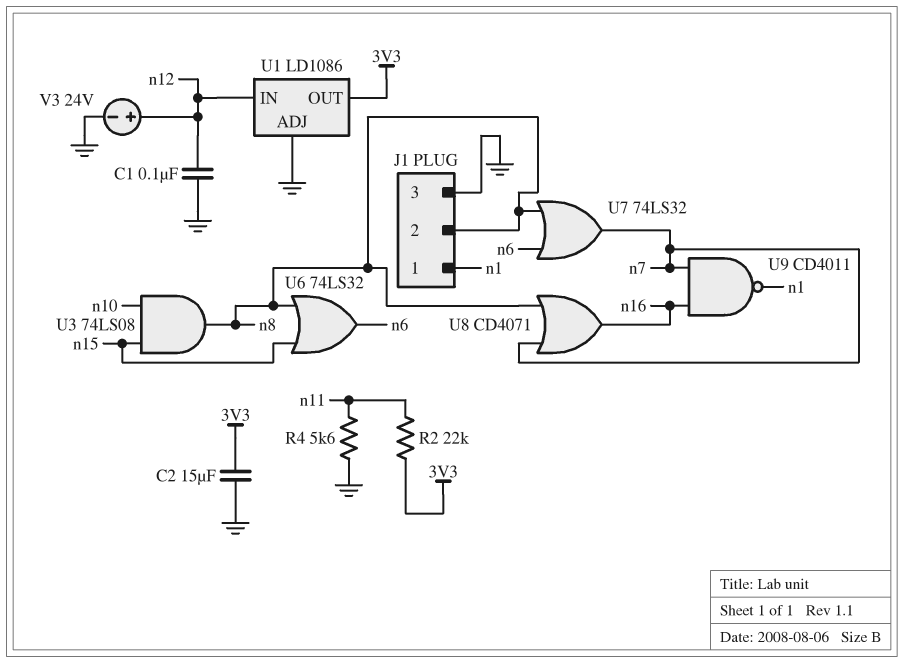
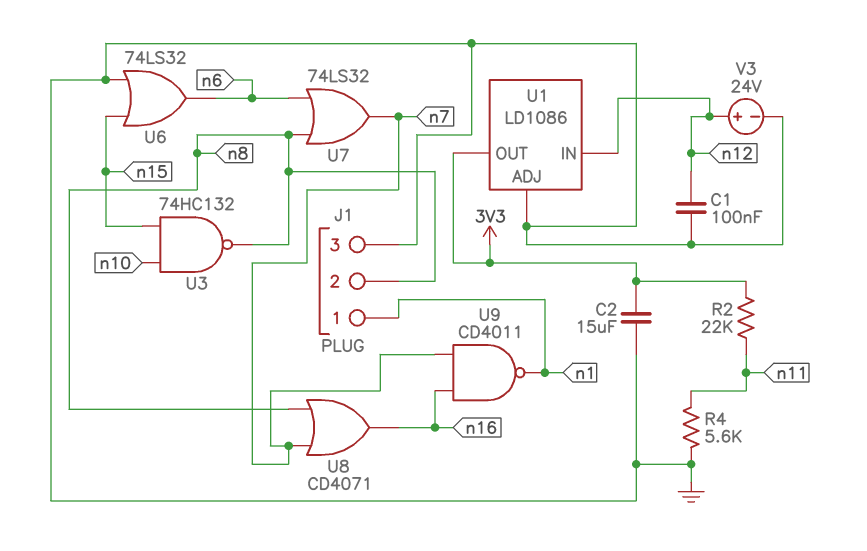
U3: AND 74LS08 (in n10, in n15, out n8) -> NAND 74HC132 (in n10, in n15, out n8)
U6: OR 74LS32 (in n8, in n15, out n6) -> OR 74LS32 (in GND, in n15, out n6)

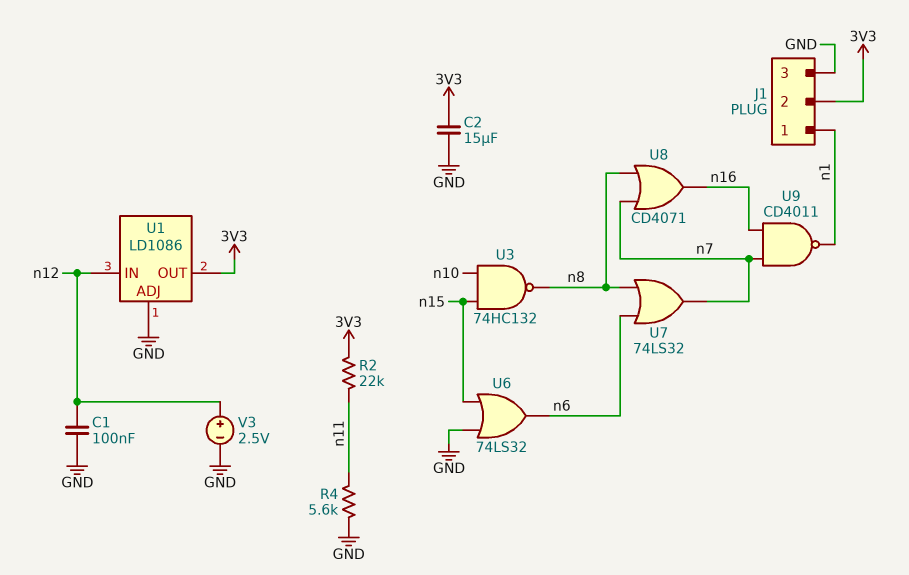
J1 pin 2: n8 -> 3V3
V3: 24V (plus n12, minus GND) -> 2.5V (plus n12, minus GND)

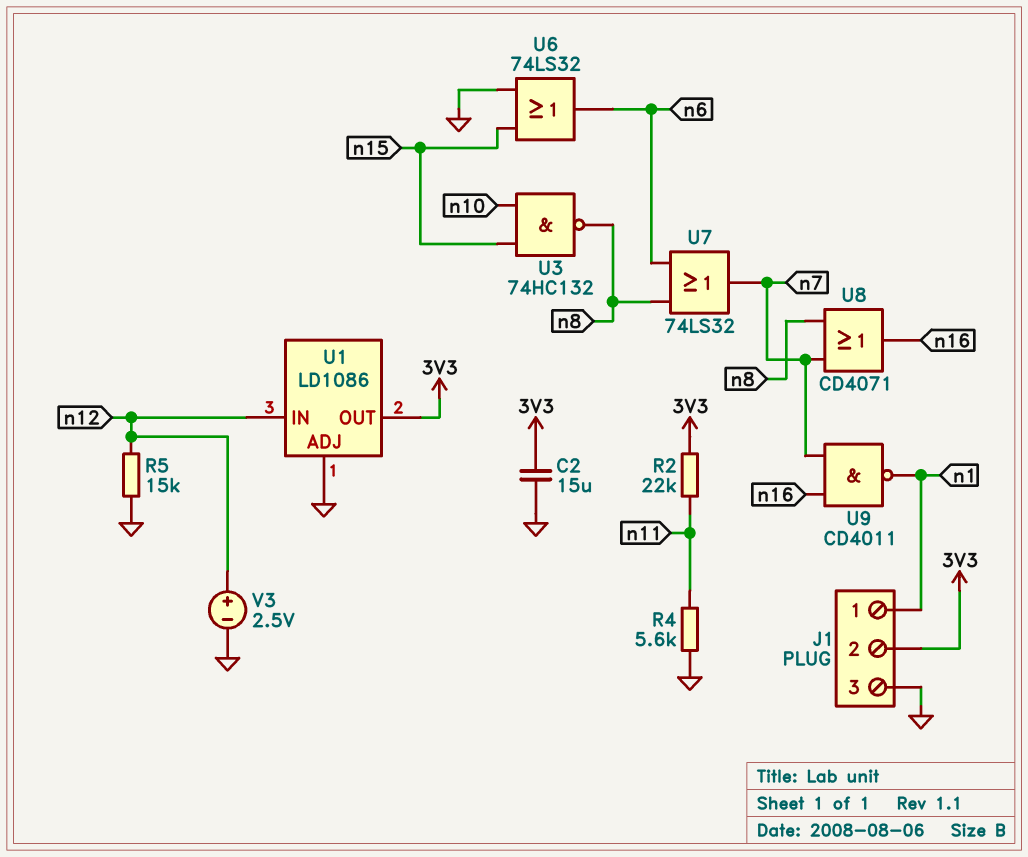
C1: 100nF (GND, n12) -> none
R5: none -> 15k (GND, n12)

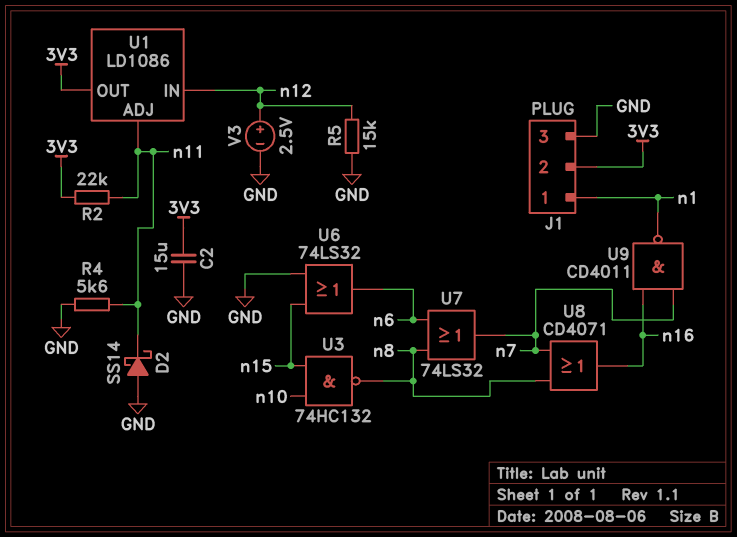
D2: none -> schottky SS14 (A GND, K n11)
U1 pin ADJ: GND -> n11

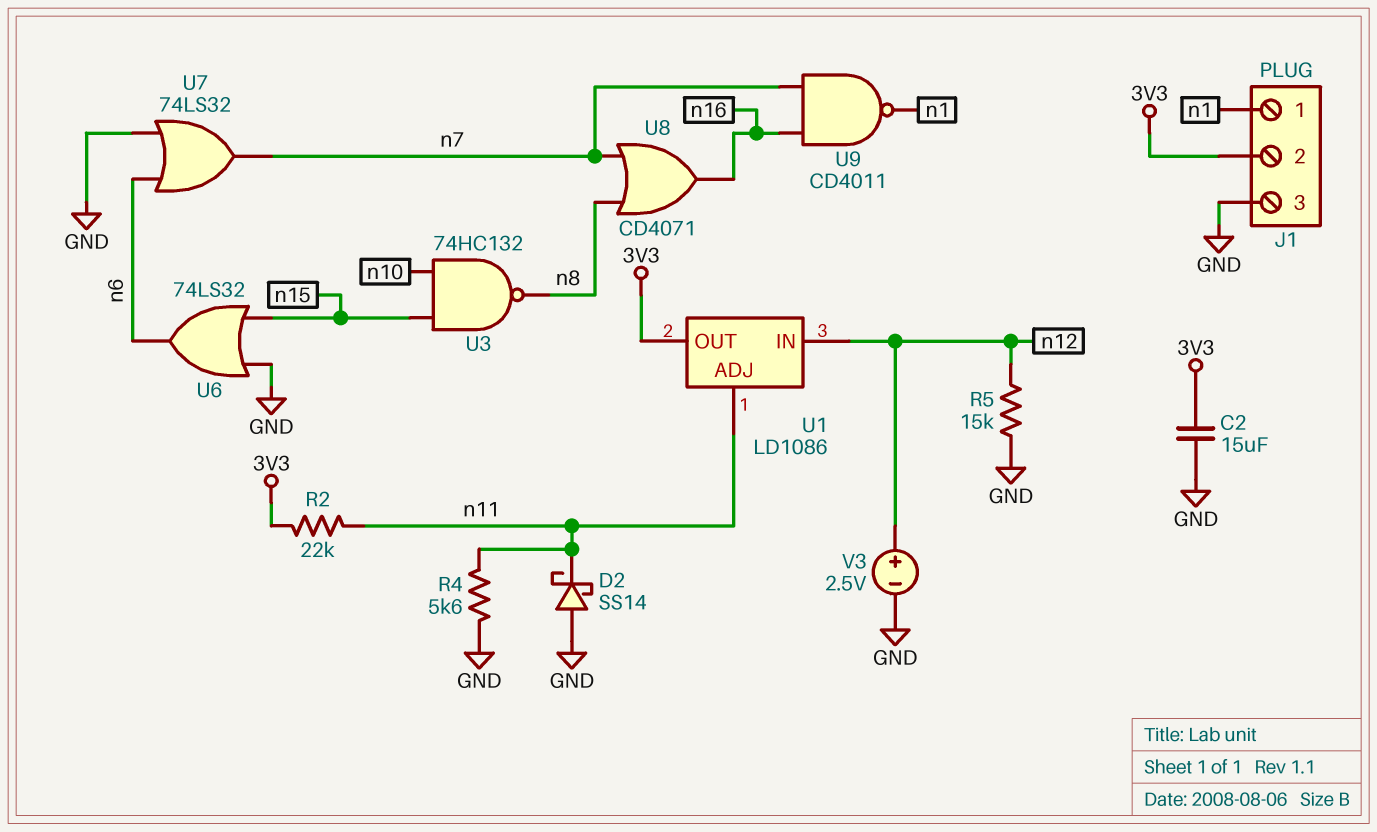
U7: OR 74LS32 (in n6, in n8, out n7) -> OR 74LS32 (in GND, in n6, out n7)

